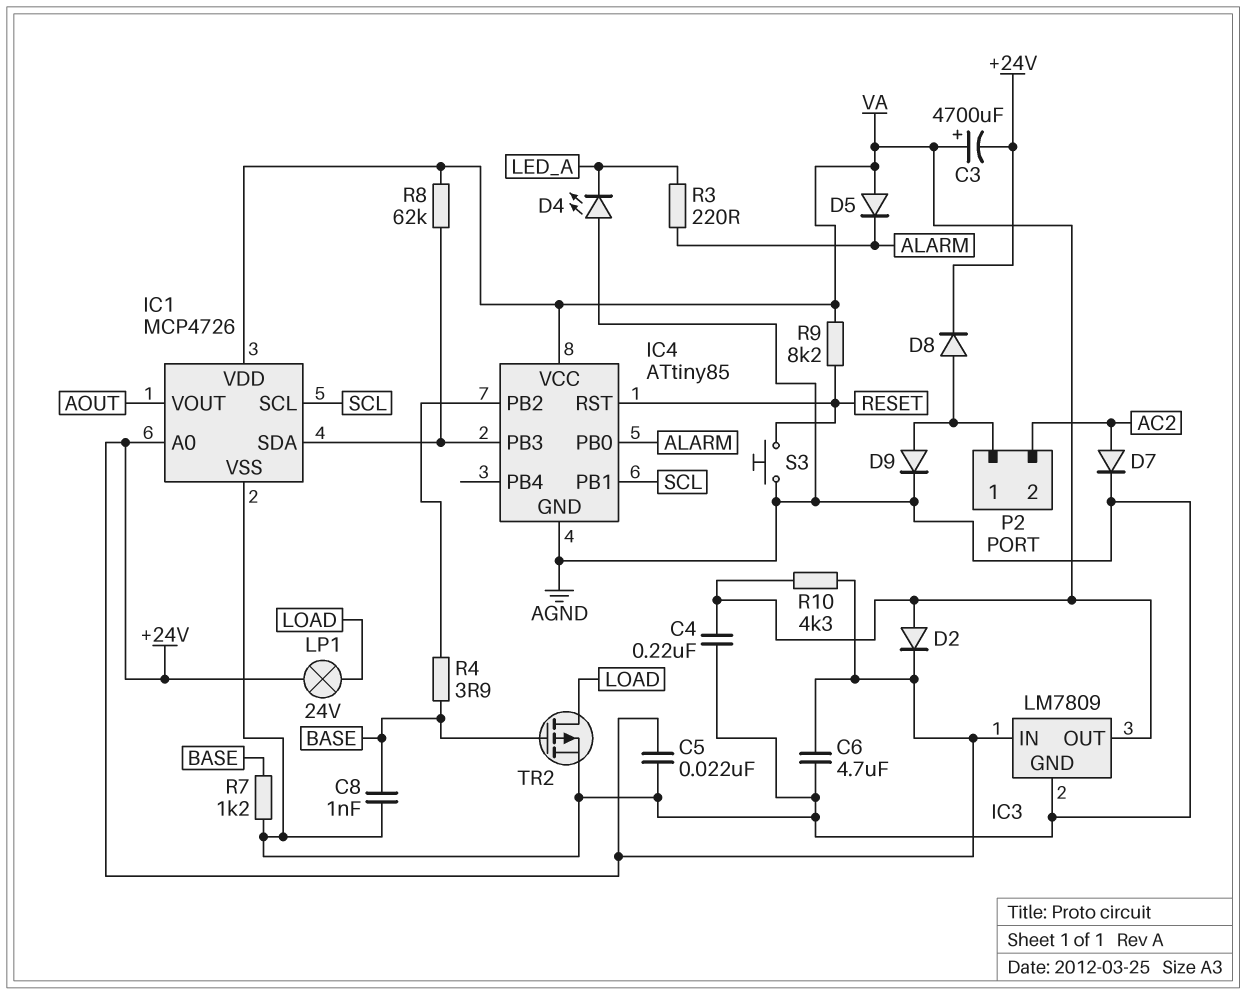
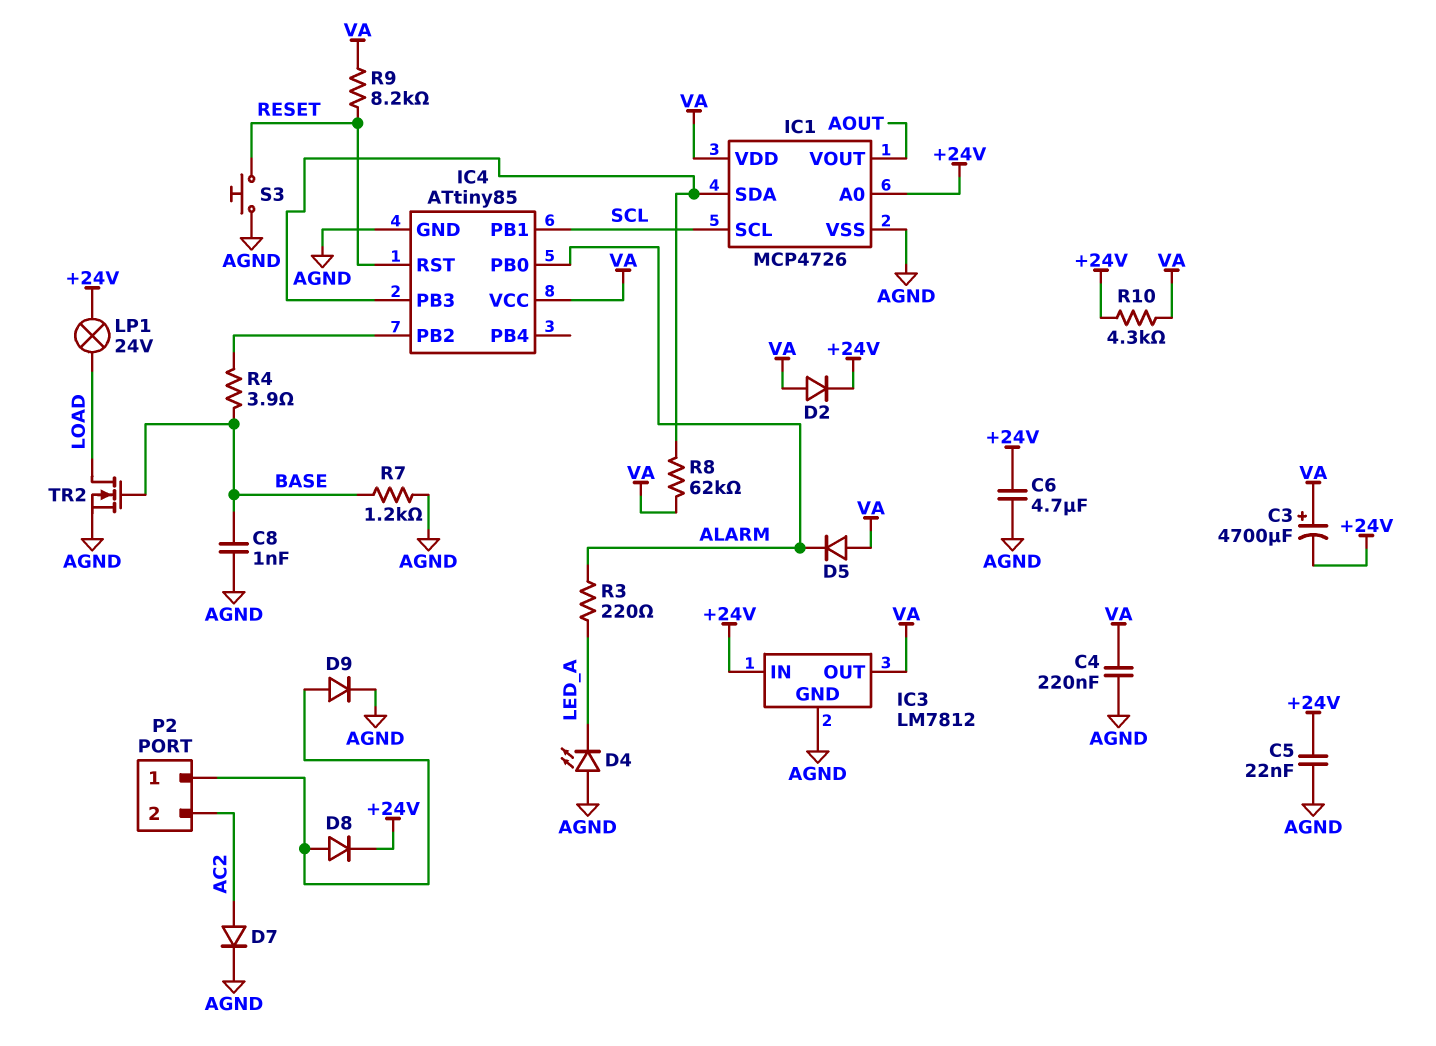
IC3: LM7809 -> LM7812
TR2: PMOS (G BASE, D LOAD, S AGND) -> NMOS (G BASE, D LOAD, S AGND)

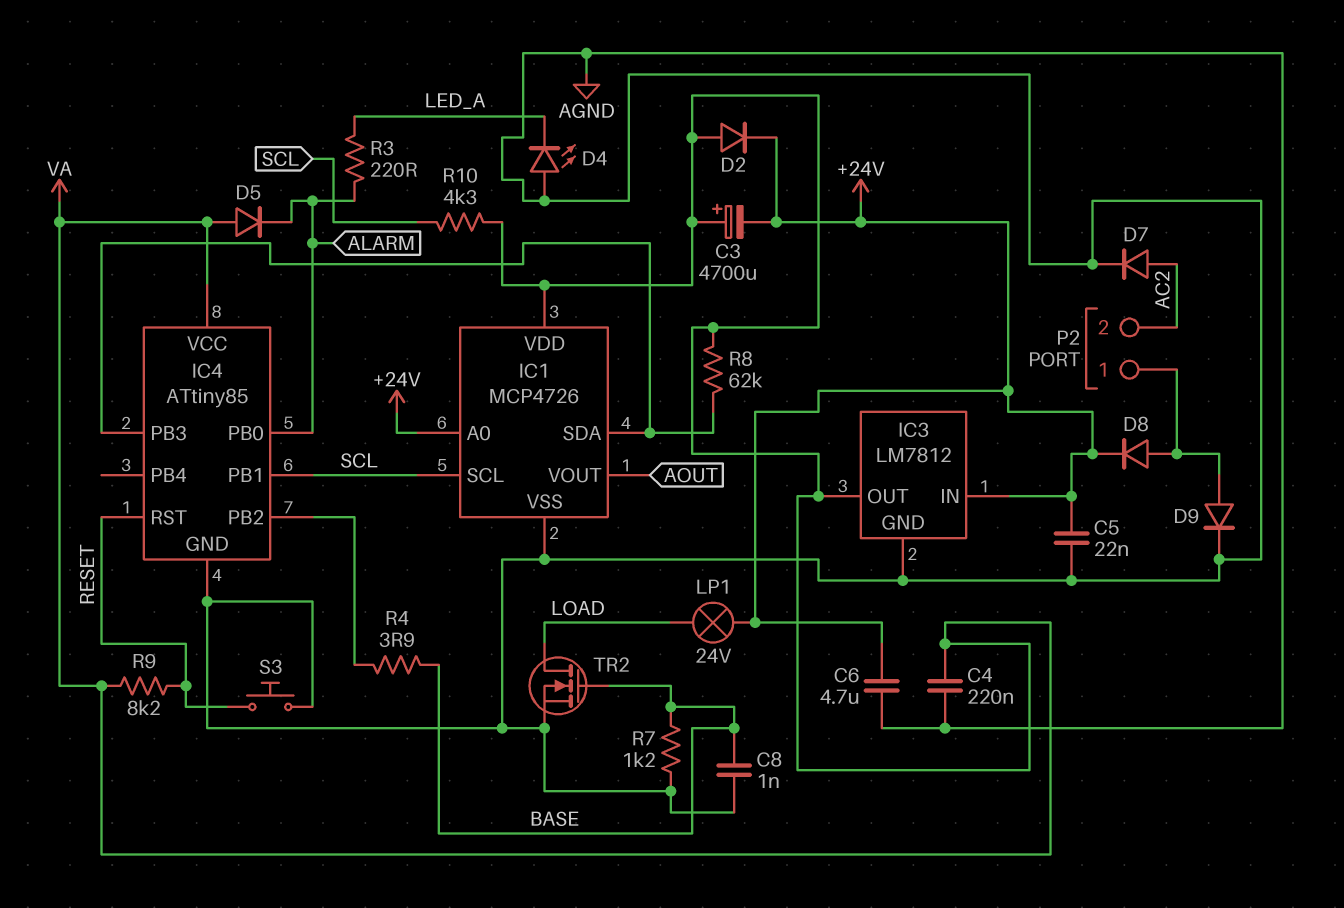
R10: 4.3k (+24V, VA) -> 4.3k (SCL, VA)

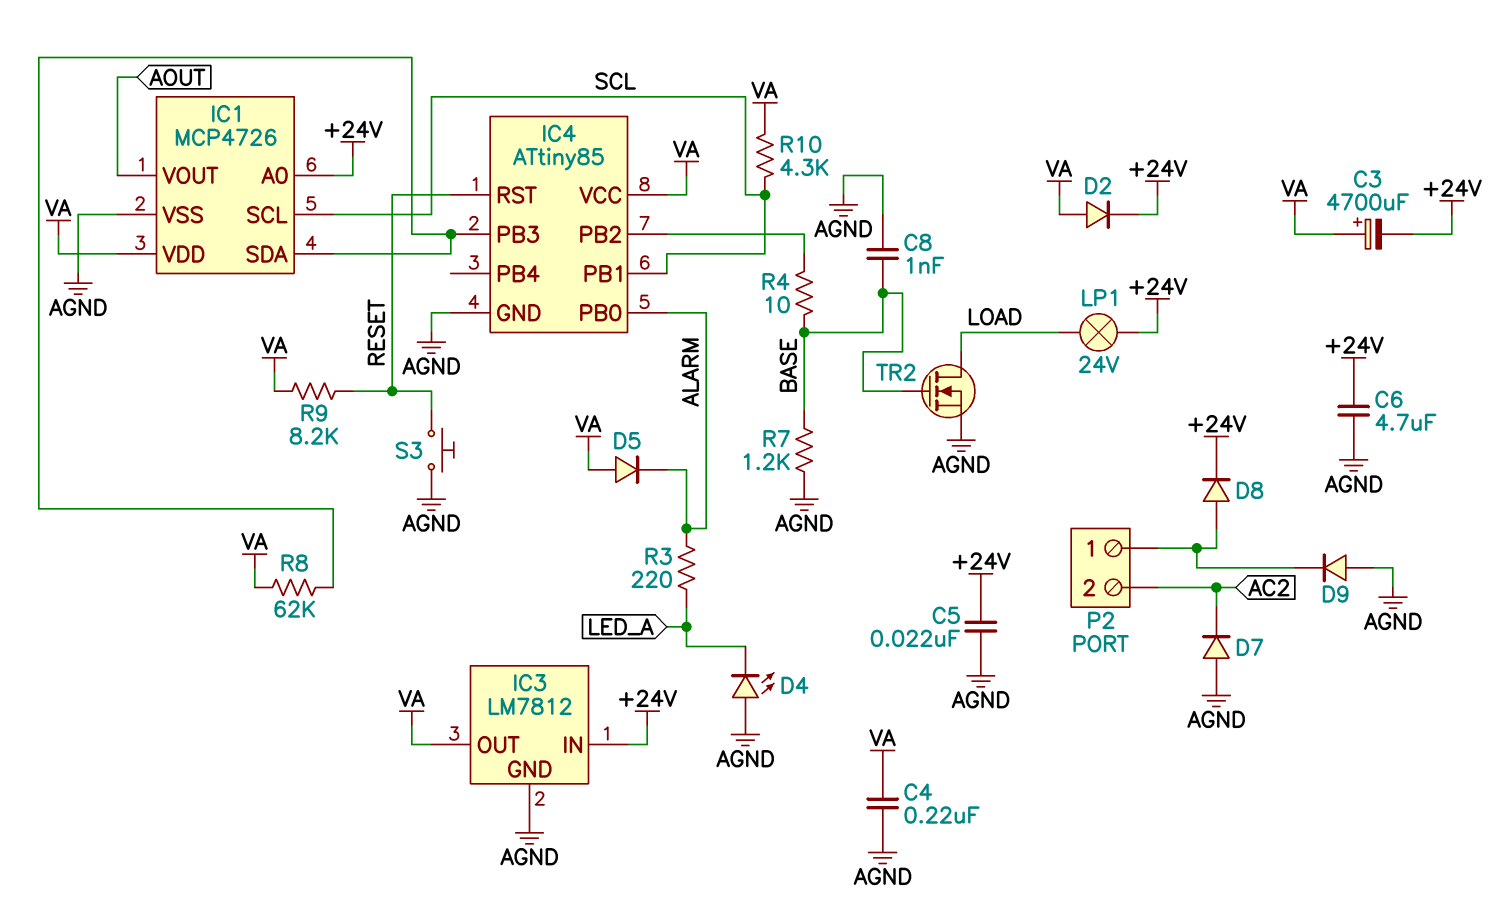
D7: diode (A AC2, K AGND) -> diode (A AGND, K AC2)
D9: diode (A P2/1, K AGND) -> diode (A AGND, K P2/1)
R4: 3.9 (BASE, IC4/PB2) -> 10 (BASE, IC4/PB2)

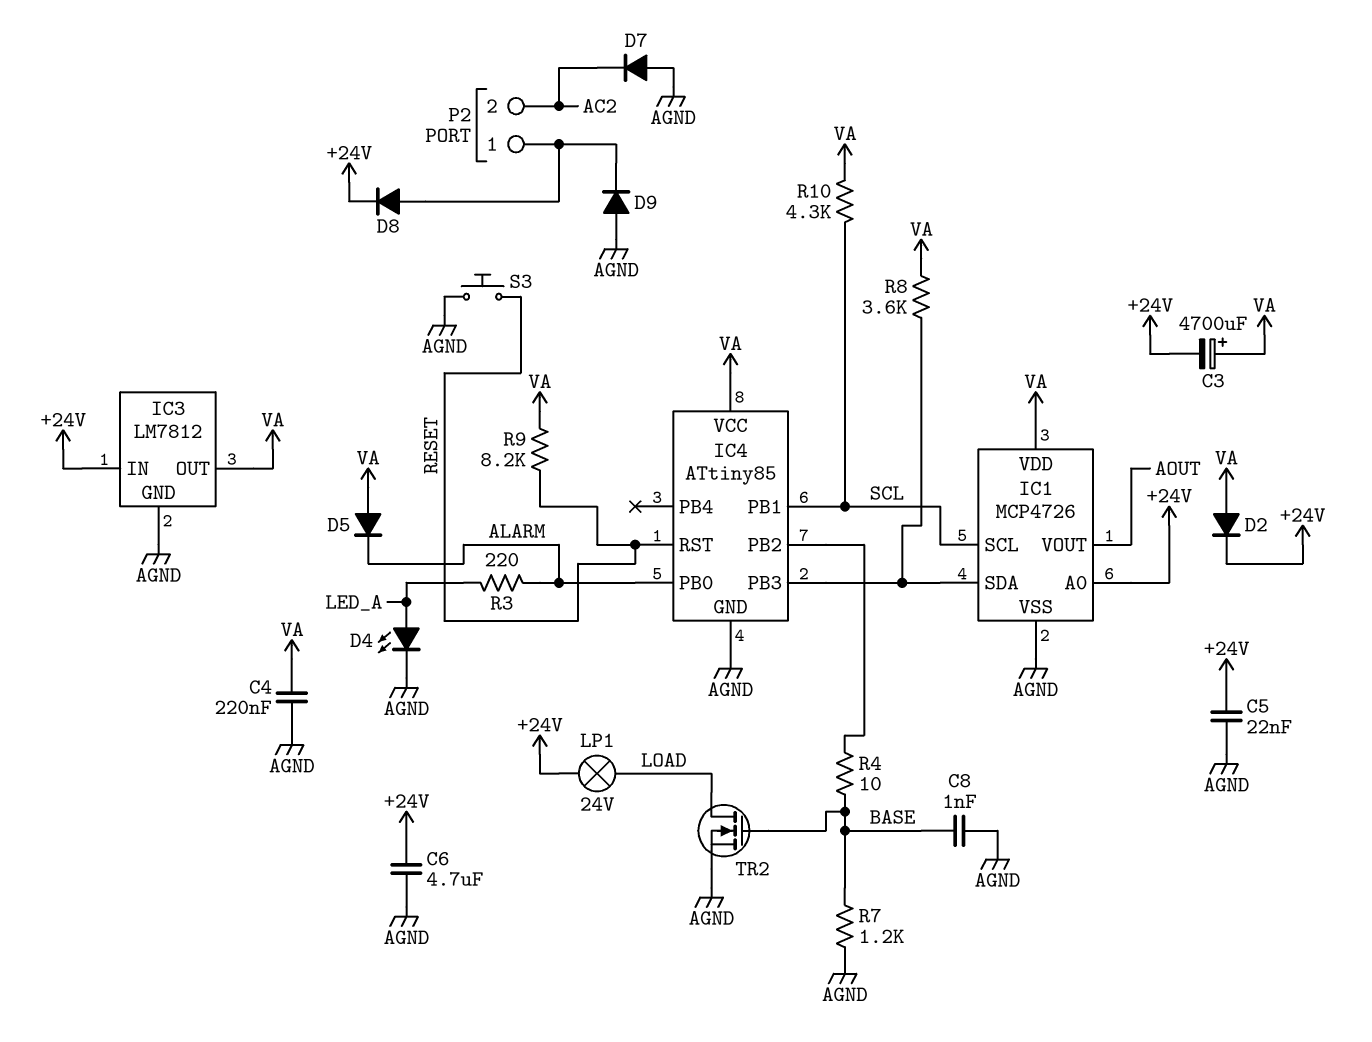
D4: LED (A AGND, K LED_A) -> LED (A LED_A, K AGND)
R8: 62k (IC1/SDA, VA) -> 3.6k (IC1/SDA, VA)

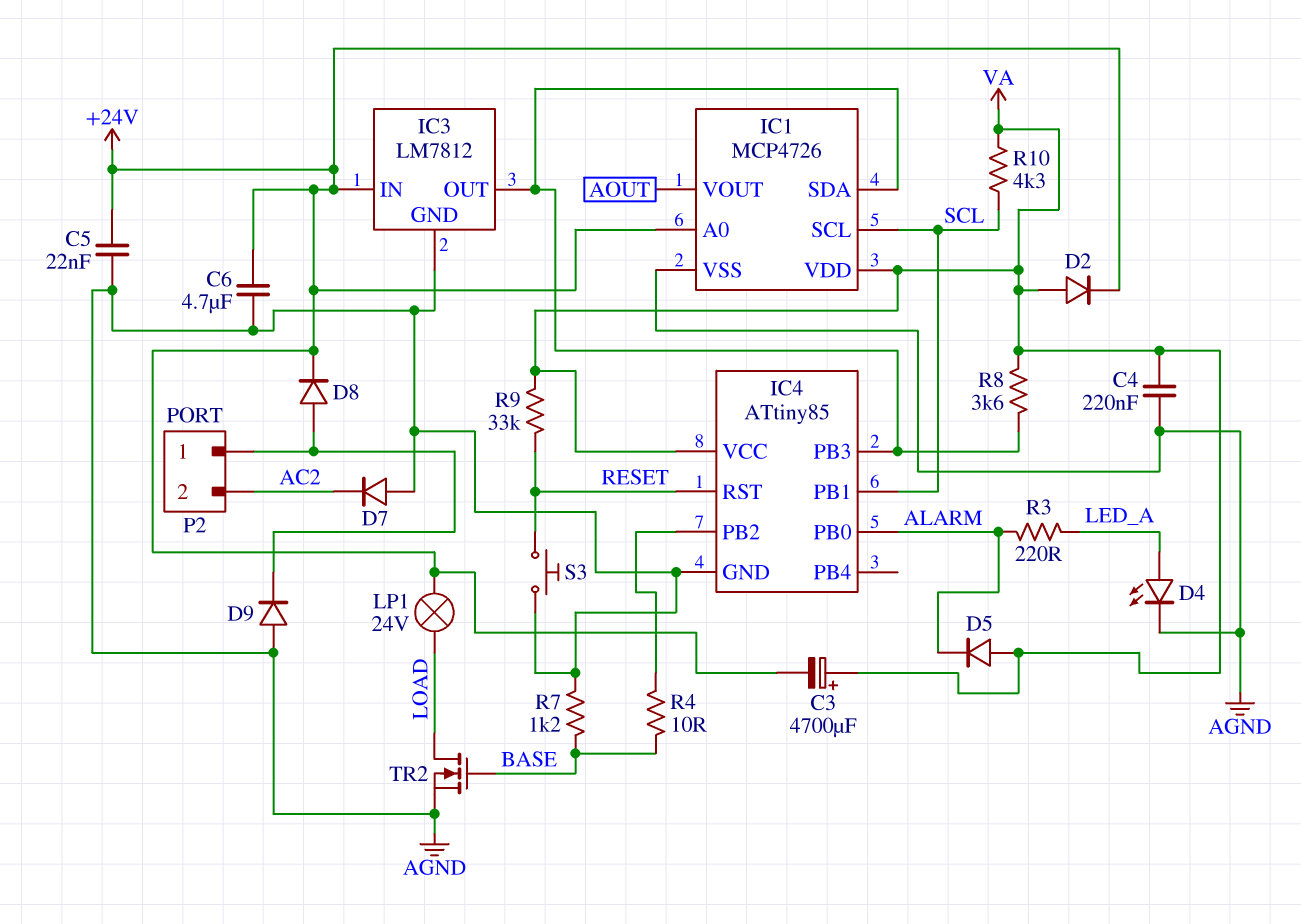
C8: 1nF (AGND, BASE) -> none
IC3 pin OUT: VA -> IC1/SDA
R9: 8.2k (RESET, VA) -> 33k (RESET, VA)

